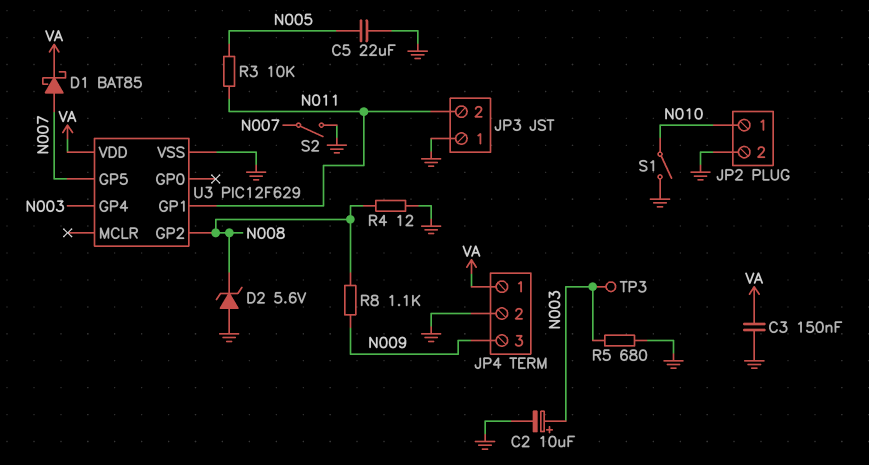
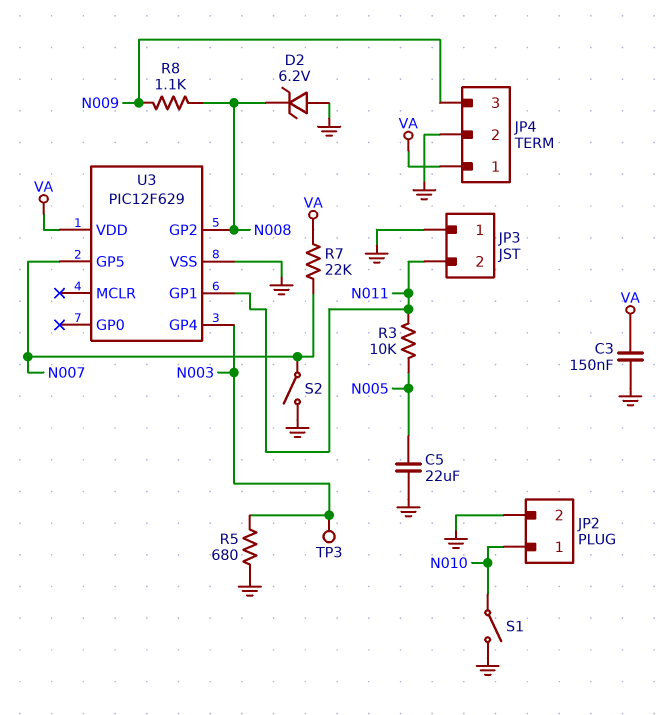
C2: 10uF (plus N003, minus GND) -> none
D1: schottky BAT85 (A N007, K VA) -> none
D2: zener 5.6V (A GND, K N008) -> zener 6.2V (A GND, K N008)
R4: 12 (GND, N008) -> none
R7: none -> 22k (N007, VA)

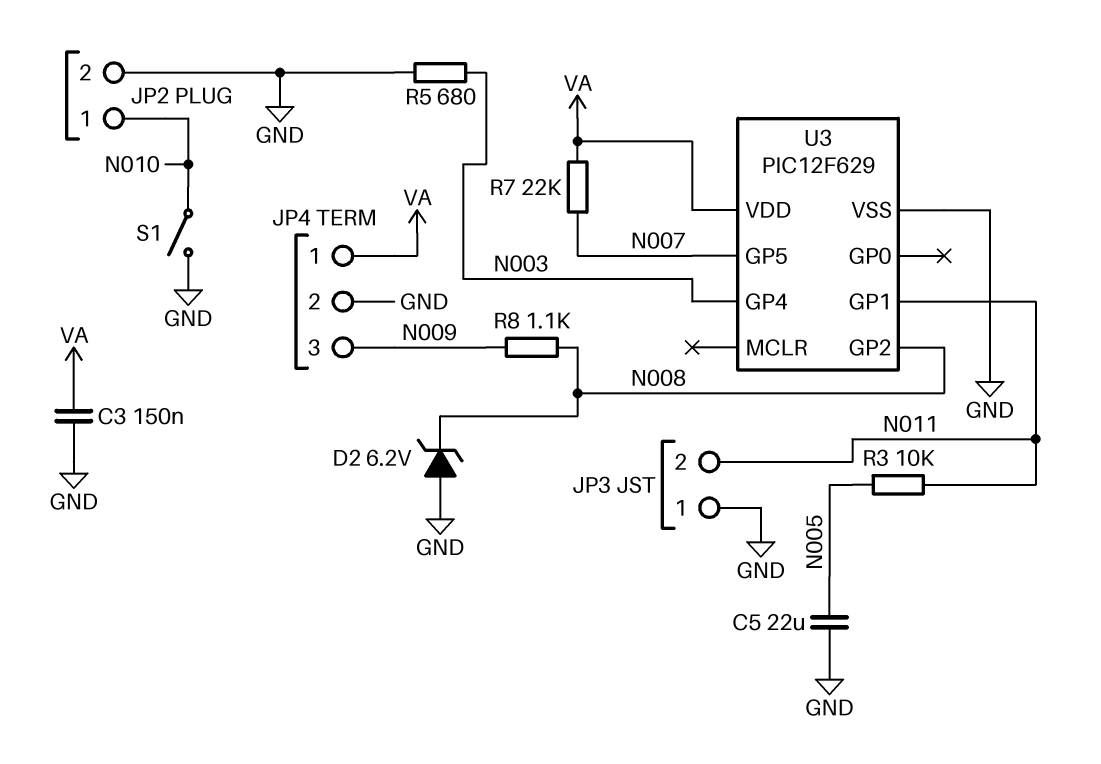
S2: switch (GND, N007) -> none
TP3: test point (N003) -> none

